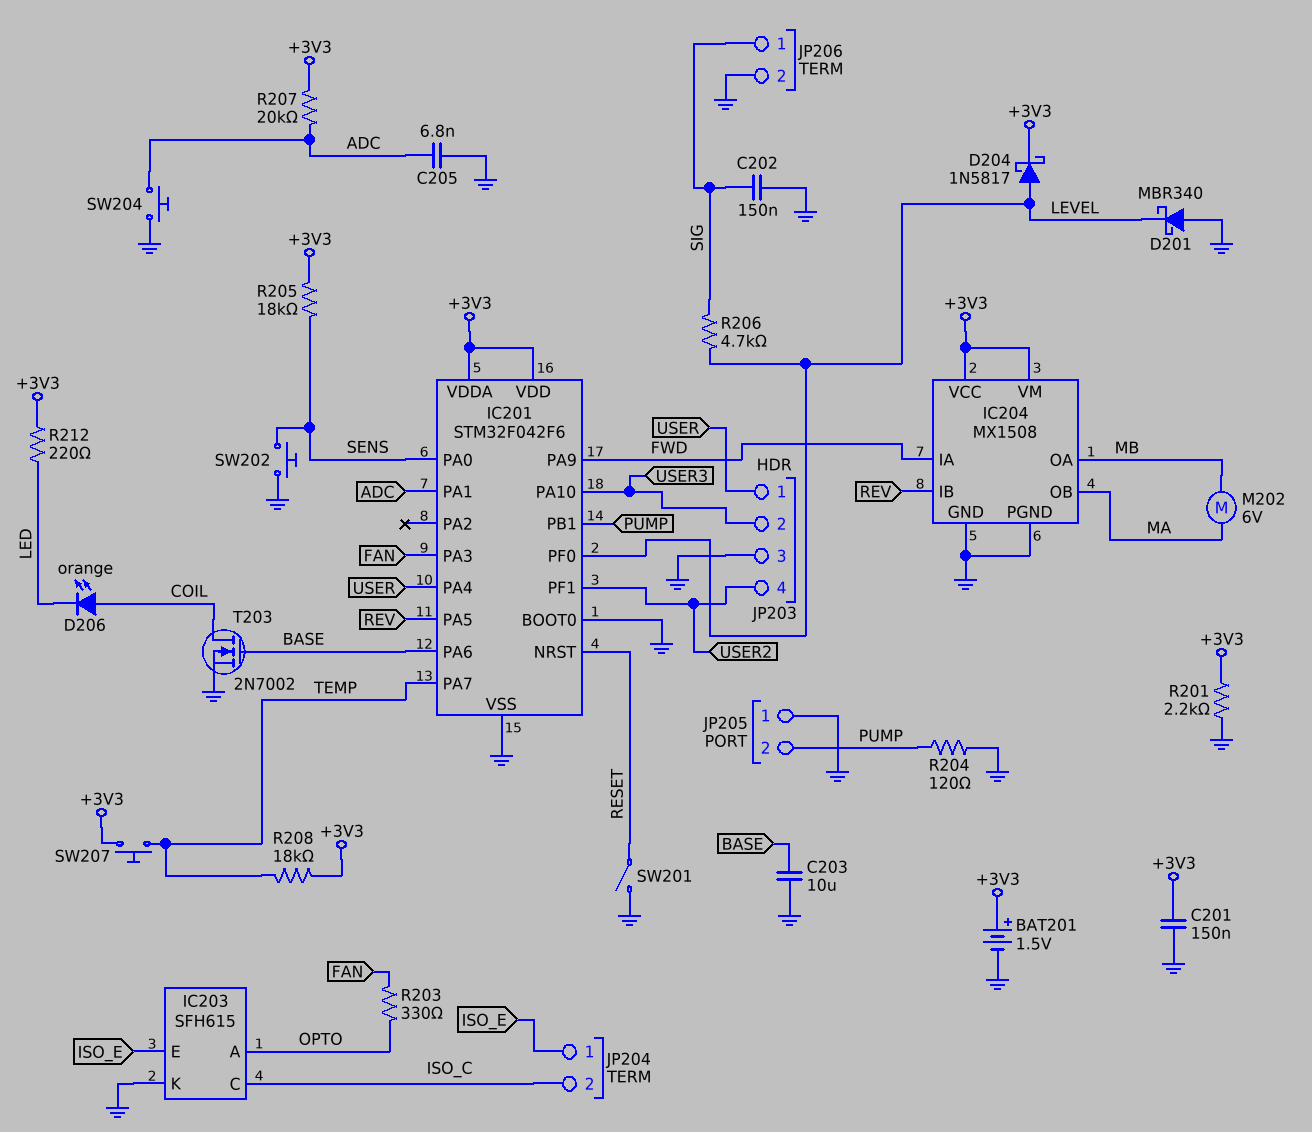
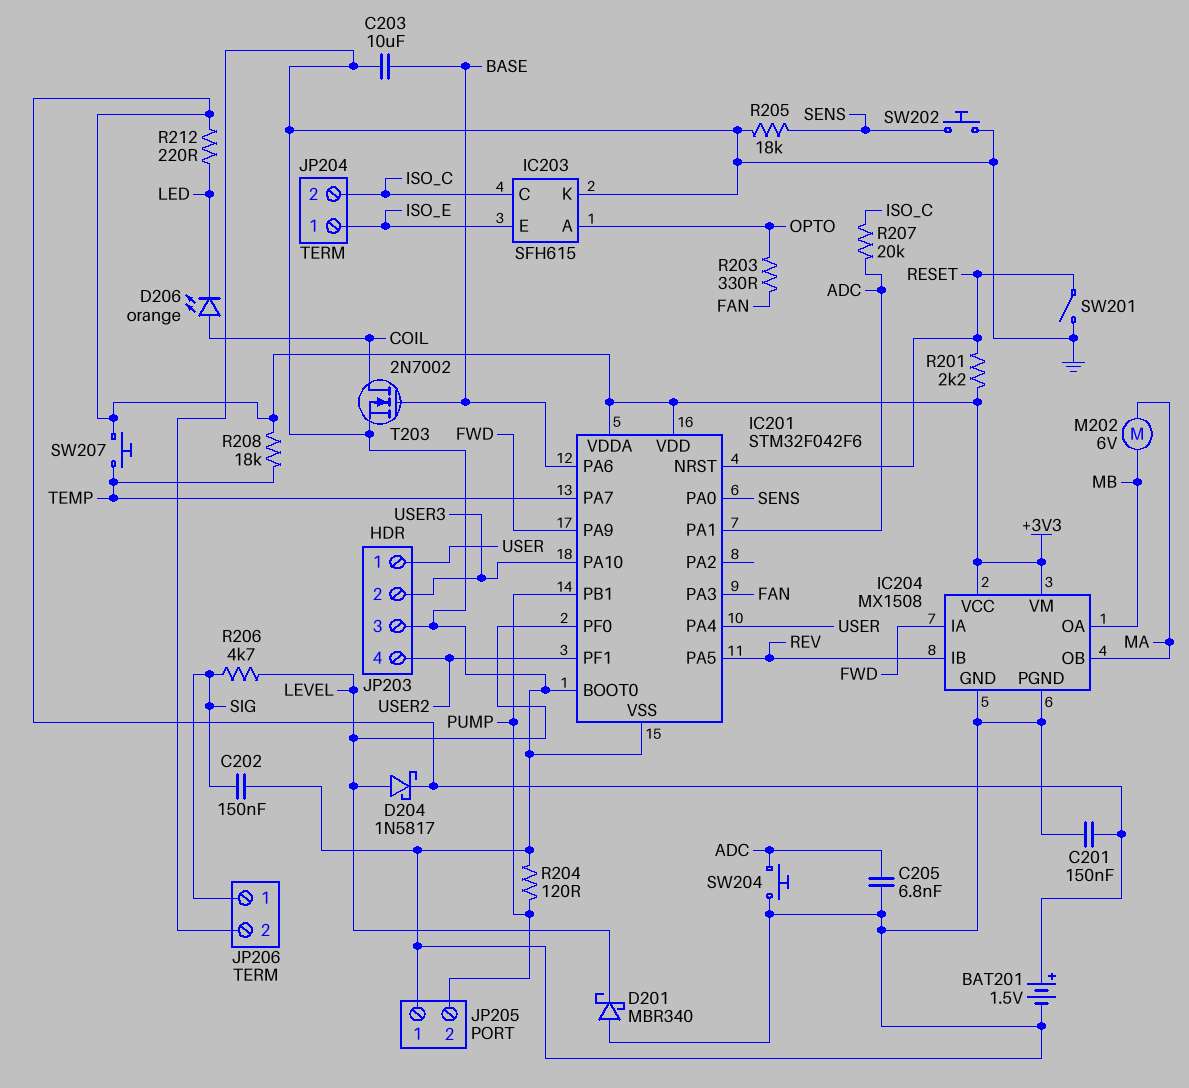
R201: 2.2k (+3V3, GND) -> 2.2k (+3V3, RESET)
R205: 18k (+3V3, SENS) -> 18k (GND, SENS)
R207: 20k (+3V3, ADC) -> 20k (ADC, ISO_C)

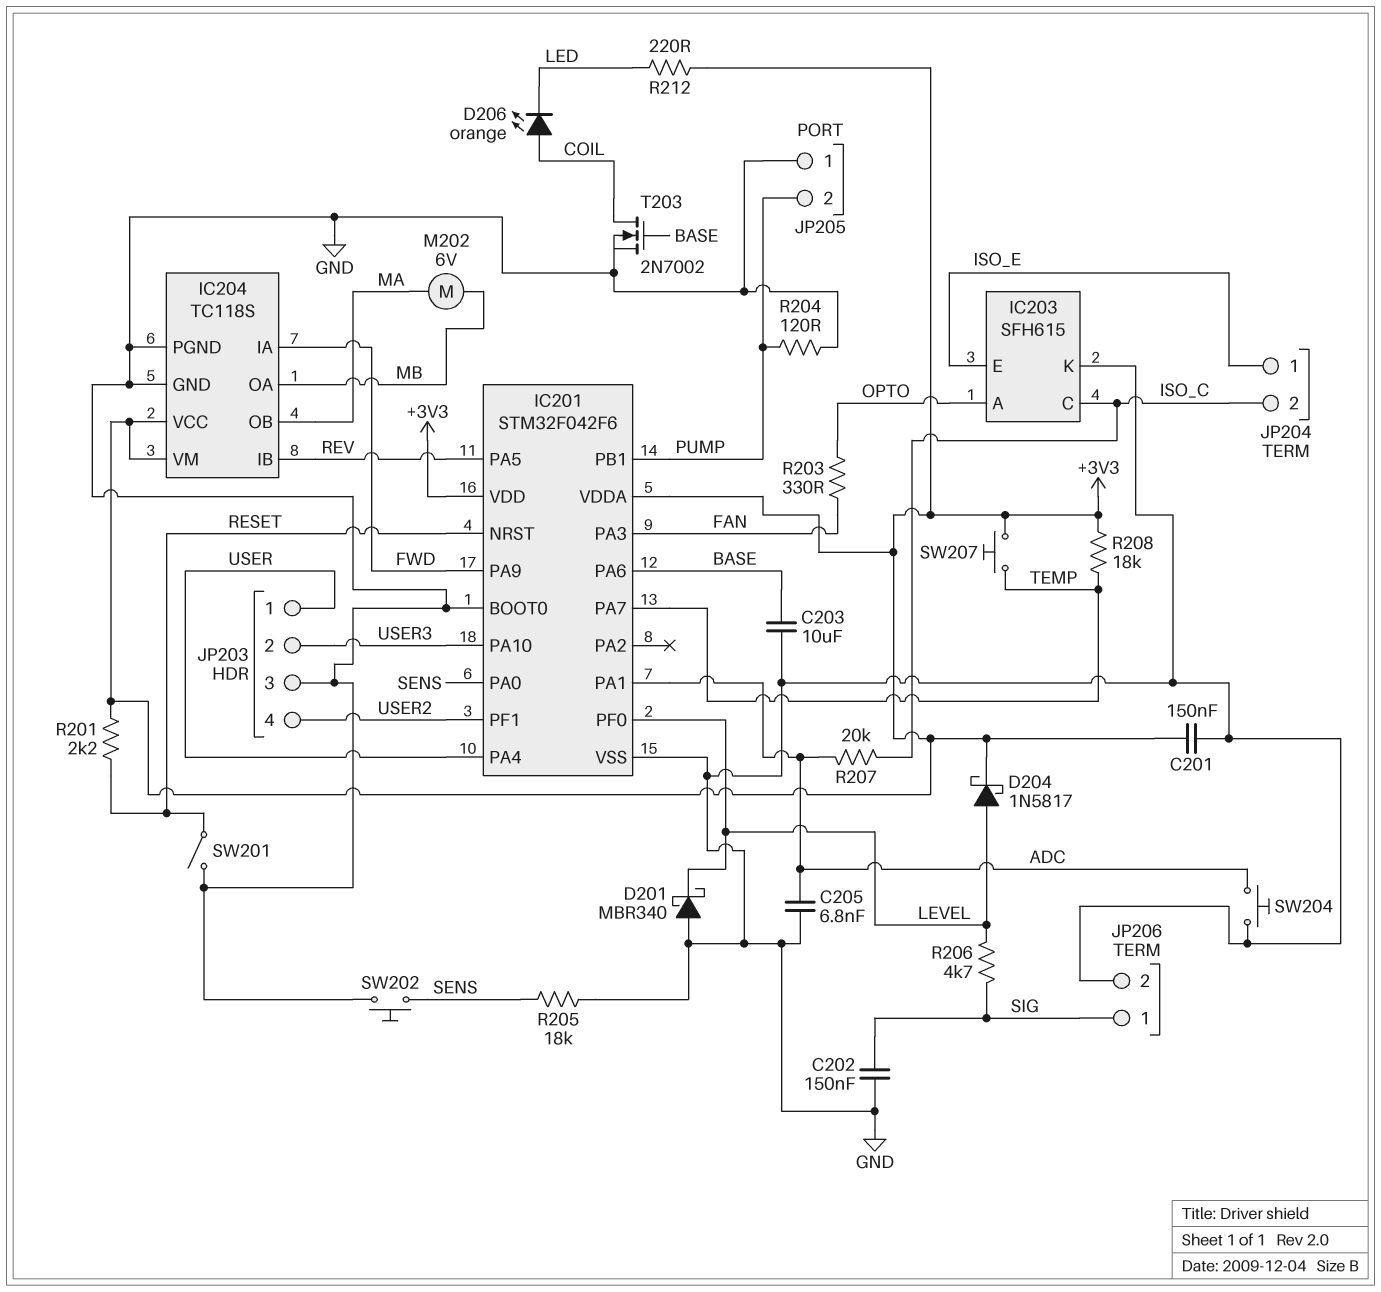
BAT201: 1.5V (plus +3V3, minus GND) -> none
IC204: MX1508 -> TC118S

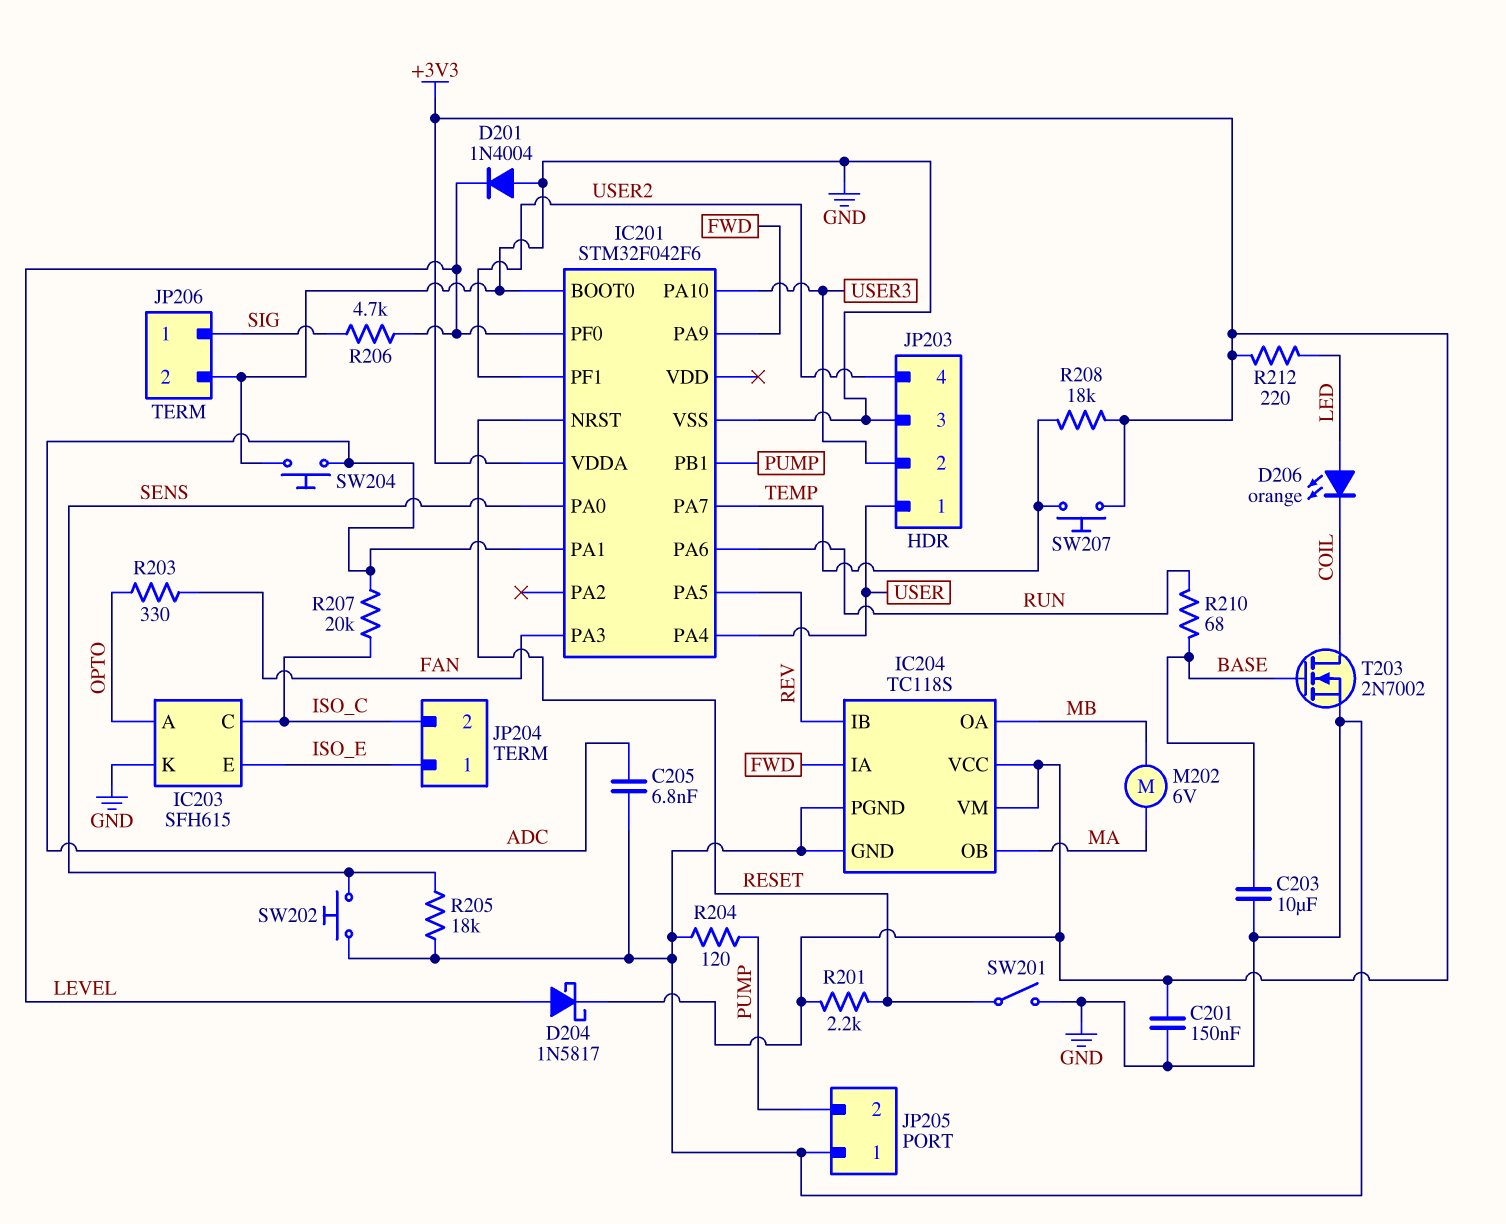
C202: 150nF (GND, SIG) -> none
D201: schottky MBR340 (A GND, K LEVEL) -> diode 1N4004 (A GND, K LEVEL)
D206: LED orange (A COIL, K LED) -> LED orange (A LED, K COIL)
IC201 pin PA6: BASE -> RUN
IC201 pin VDD: +3V3 -> none
R210: none -> 68 (BASE, RUN)

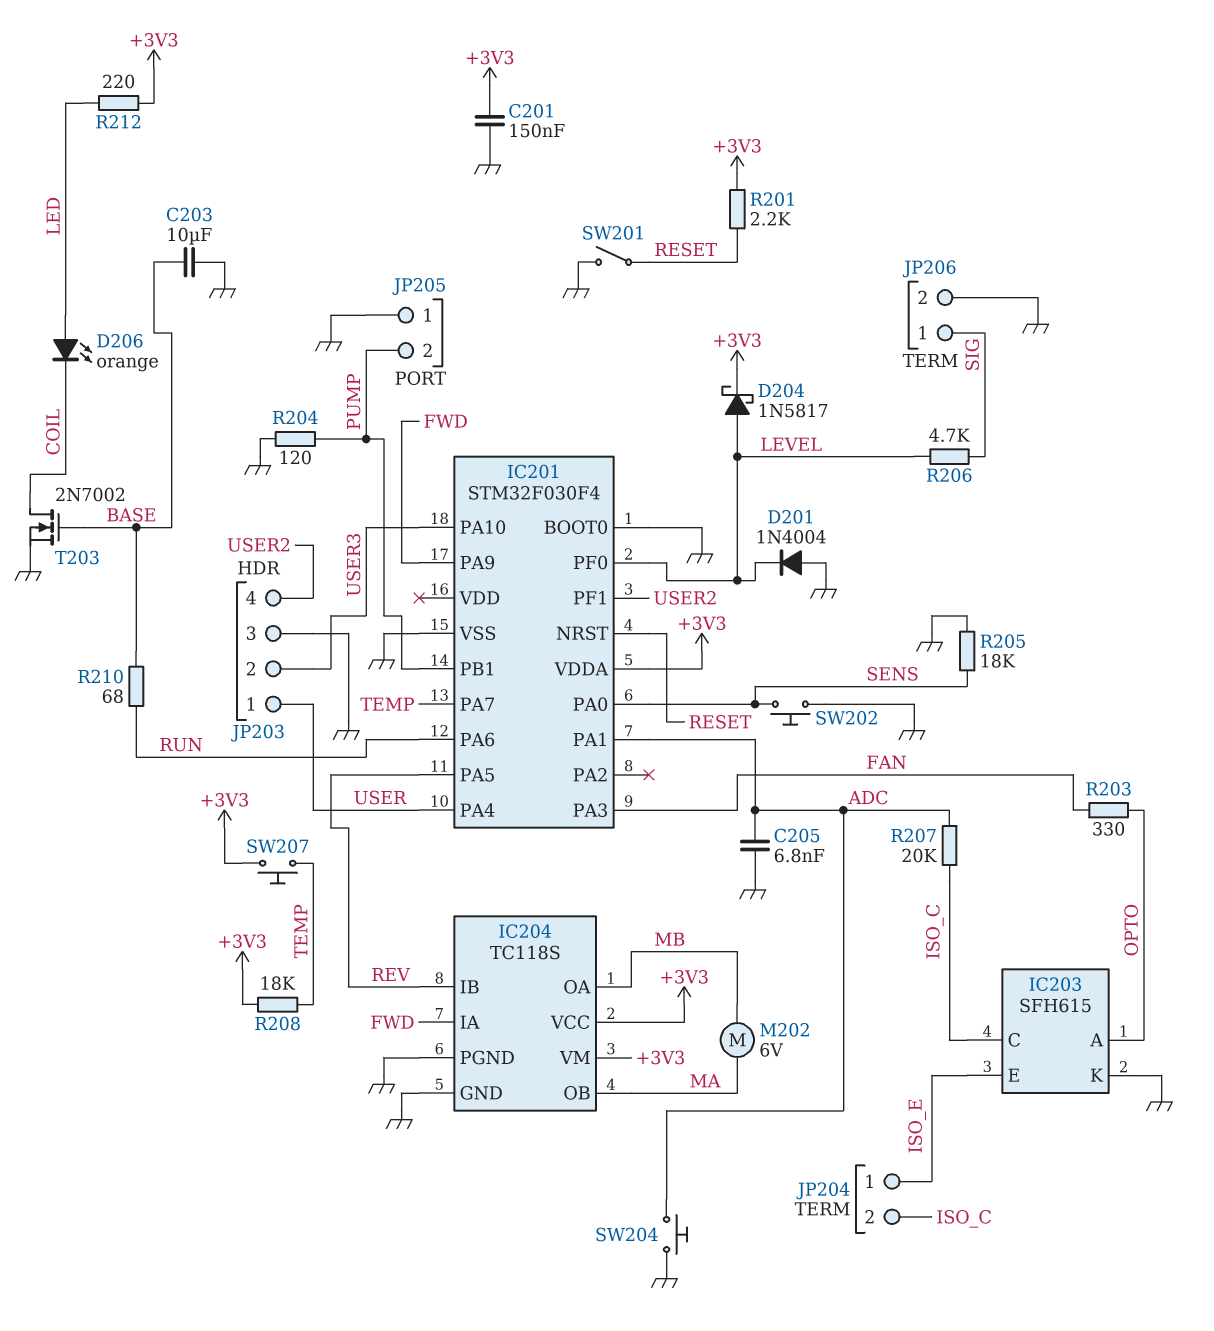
IC201: STM32F042F6 -> STM32F030F4

